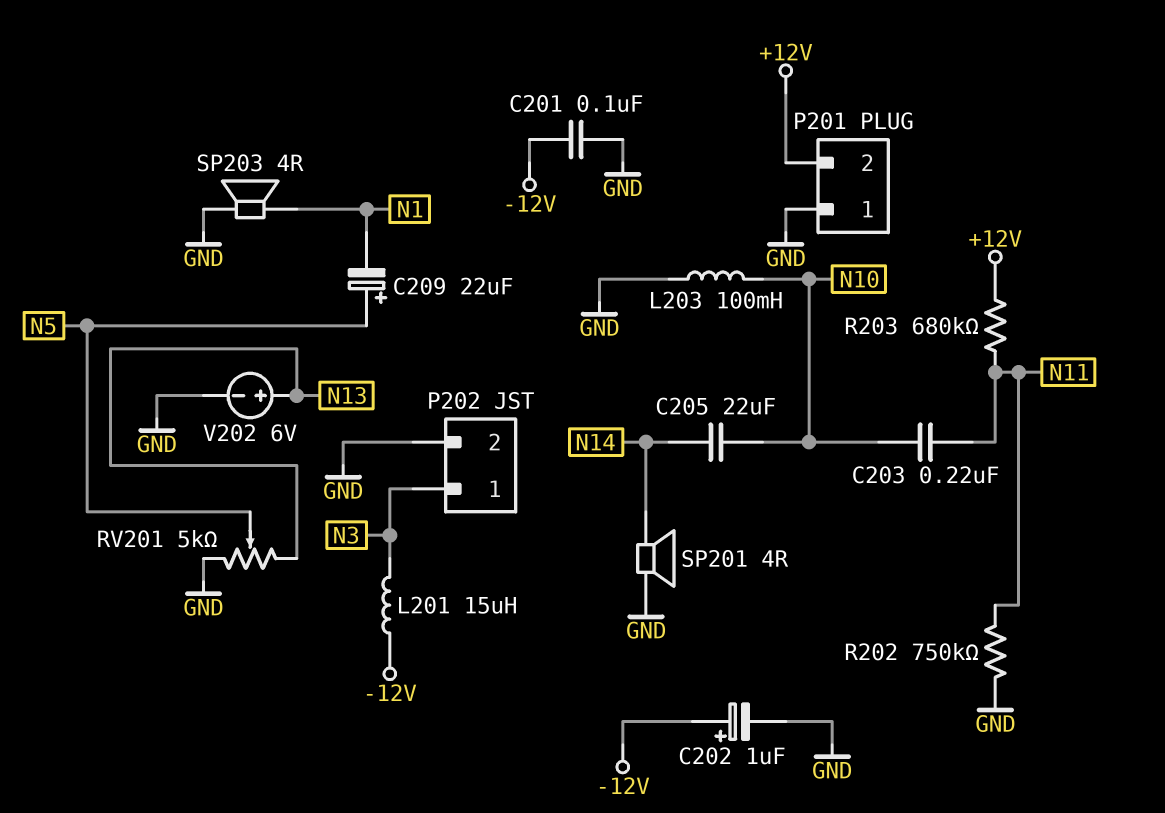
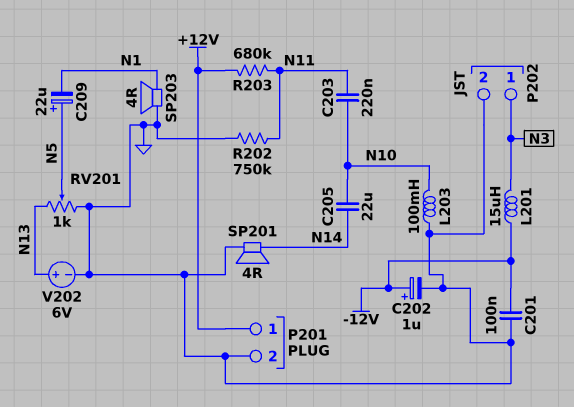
P201 pin 1: GND -> +12V
P201 pin 2: +12V -> GND
RV201: 5k (GND, N13, wiper N5) -> 1k (GND, N13, wiper N5)

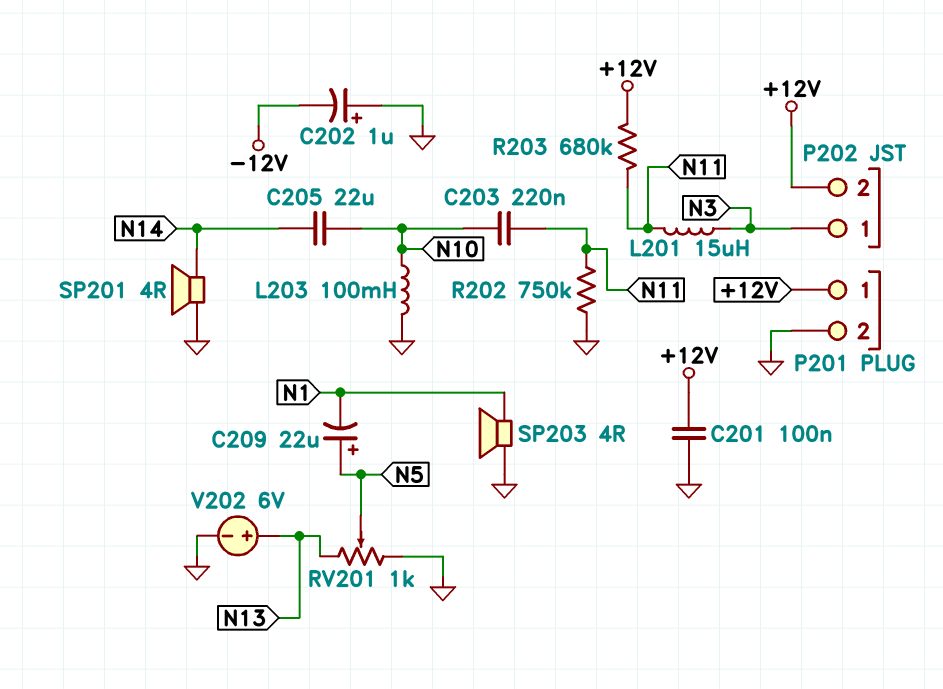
C201: 100nF (-12V, GND) -> 100nF (+12V, GND)
C202: 1uF (plus -12V, minus GND) -> 1uF (plus GND, minus -12V)
L201: 15uH (-12V, N3) -> 15uH (N3, N11)
P202 pin 2: GND -> +12V

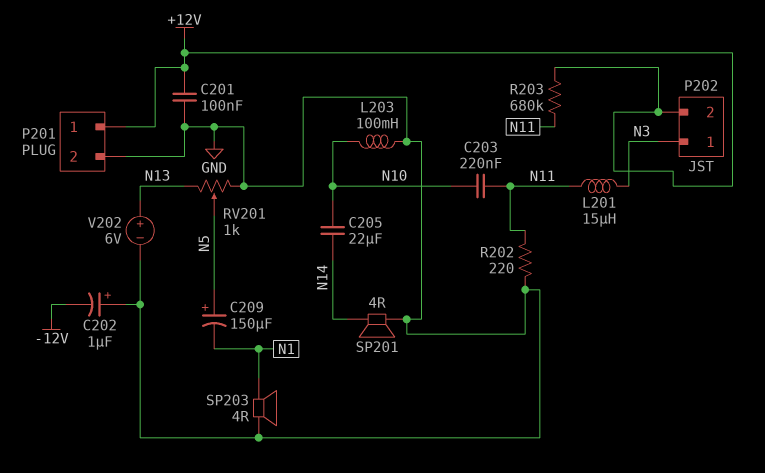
C209: 22uF (plus N5, minus N1) -> 150uF (plus N5, minus N1)
R202: 750k (GND, N11) -> 220 (GND, N11)

